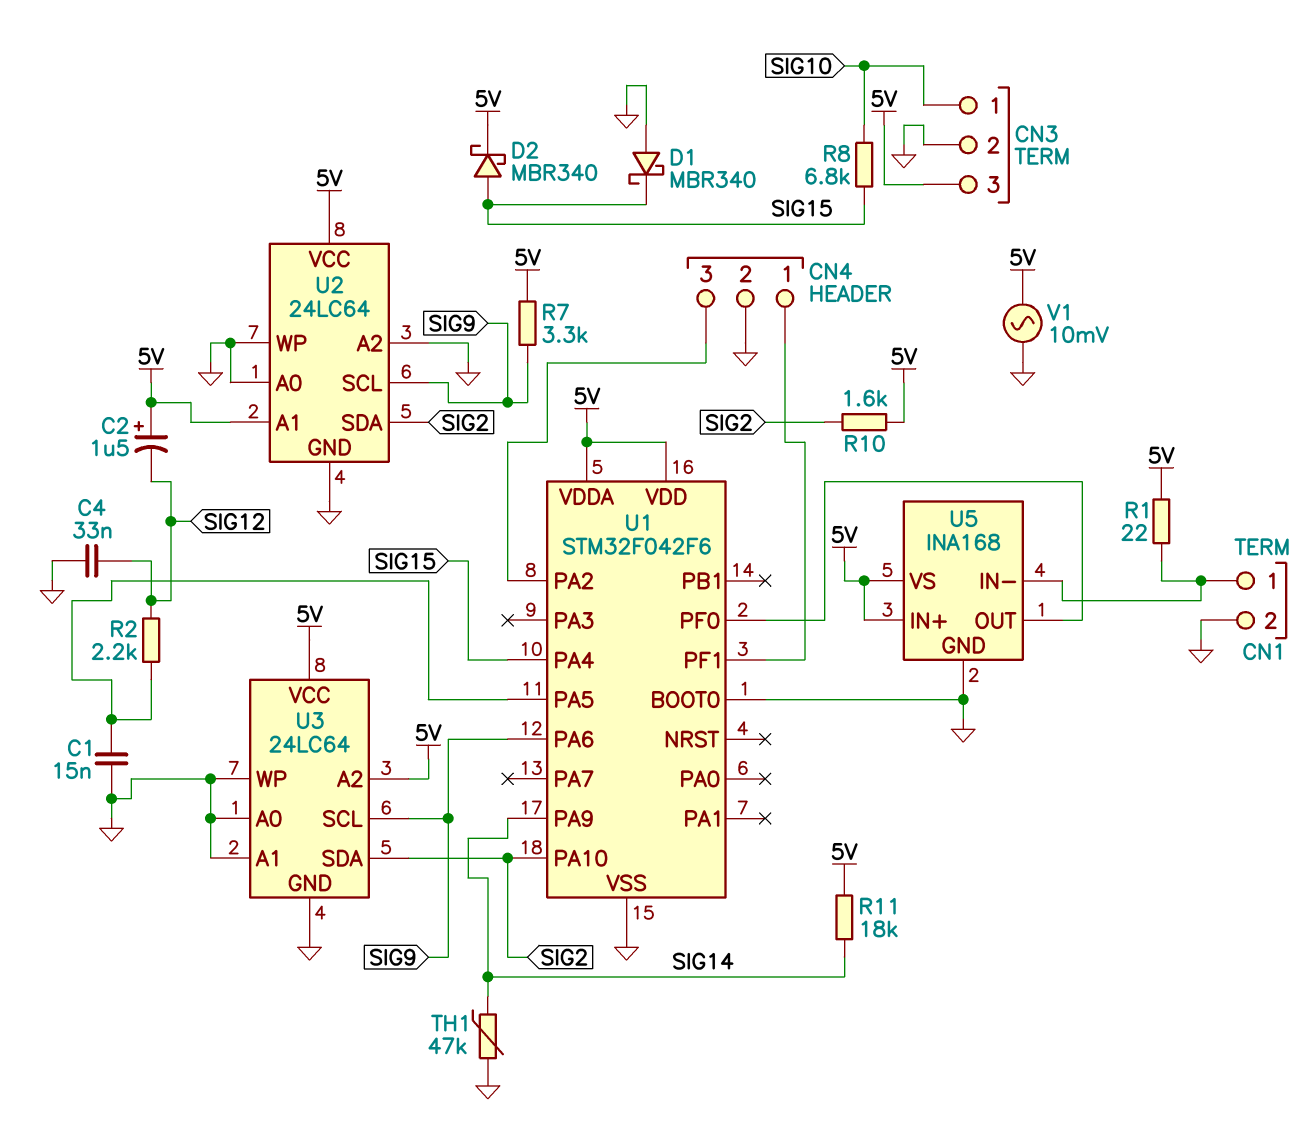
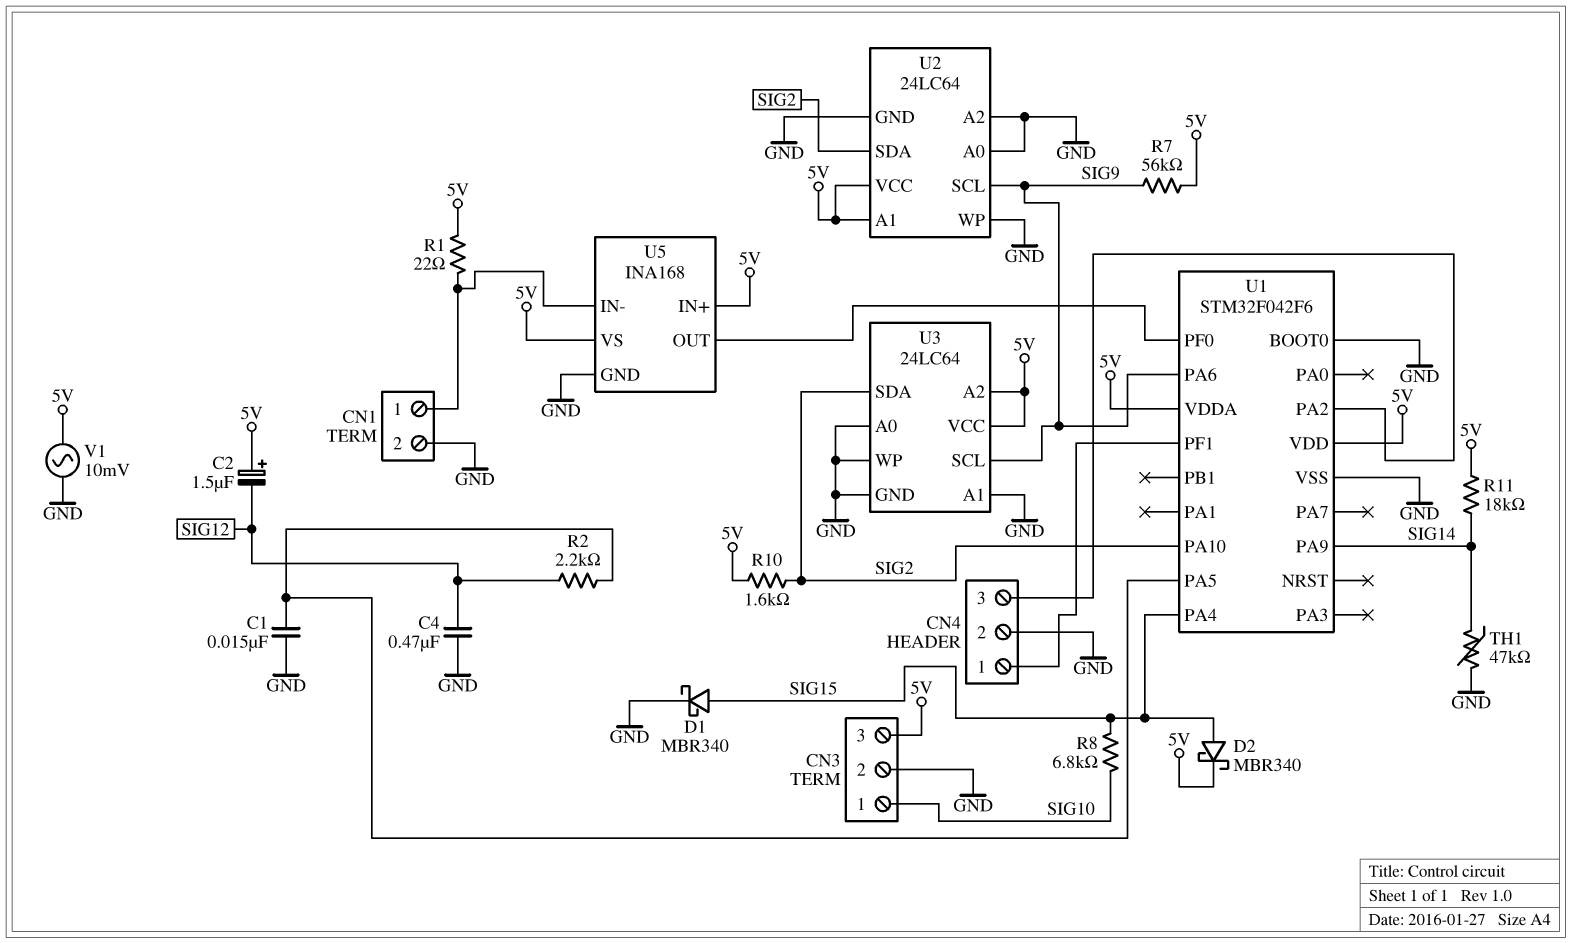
C4: 33nF (GND, SIG12) -> 470nF (GND, SIG12)
D1: schottky MBR340 (A GND, K SIG15) -> schottky MBR340 (A SIG15, K GND)
R7: 3.3k (5V, SIG9) -> 56k (5V, SIG9)

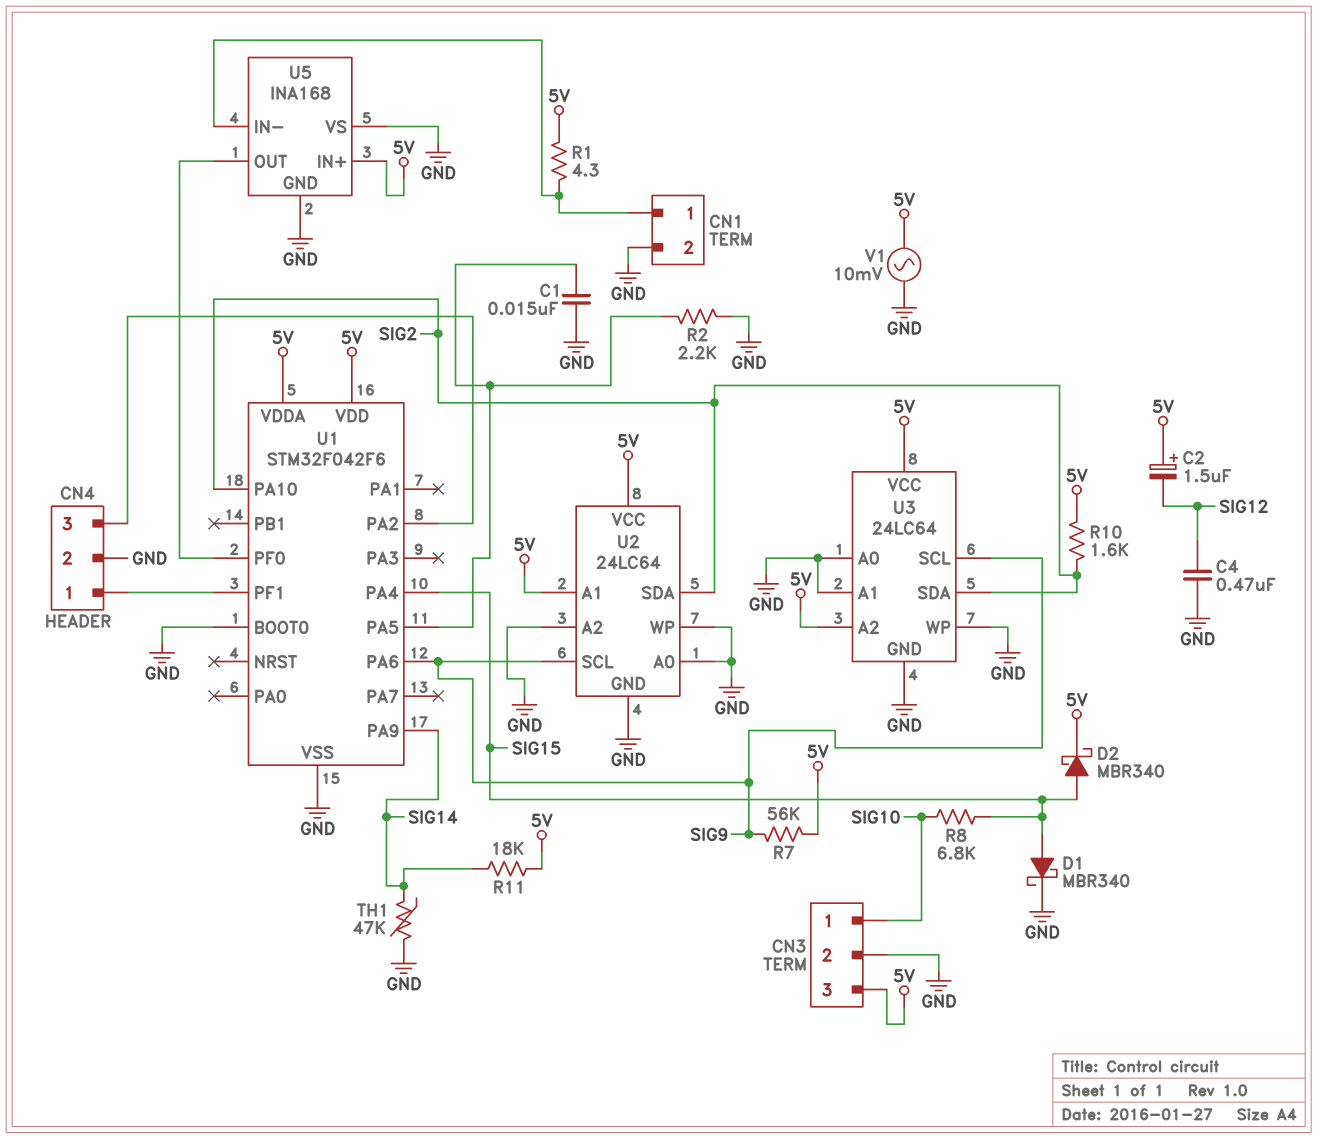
R1: 22 (5V, CN1/1) -> 4.3 (5V, CN1/1)
R2: 2.2k (SIG12, U1/PA5) -> 2.2k (GND, U1/PA5)
U5 pin VS: 5V -> GND

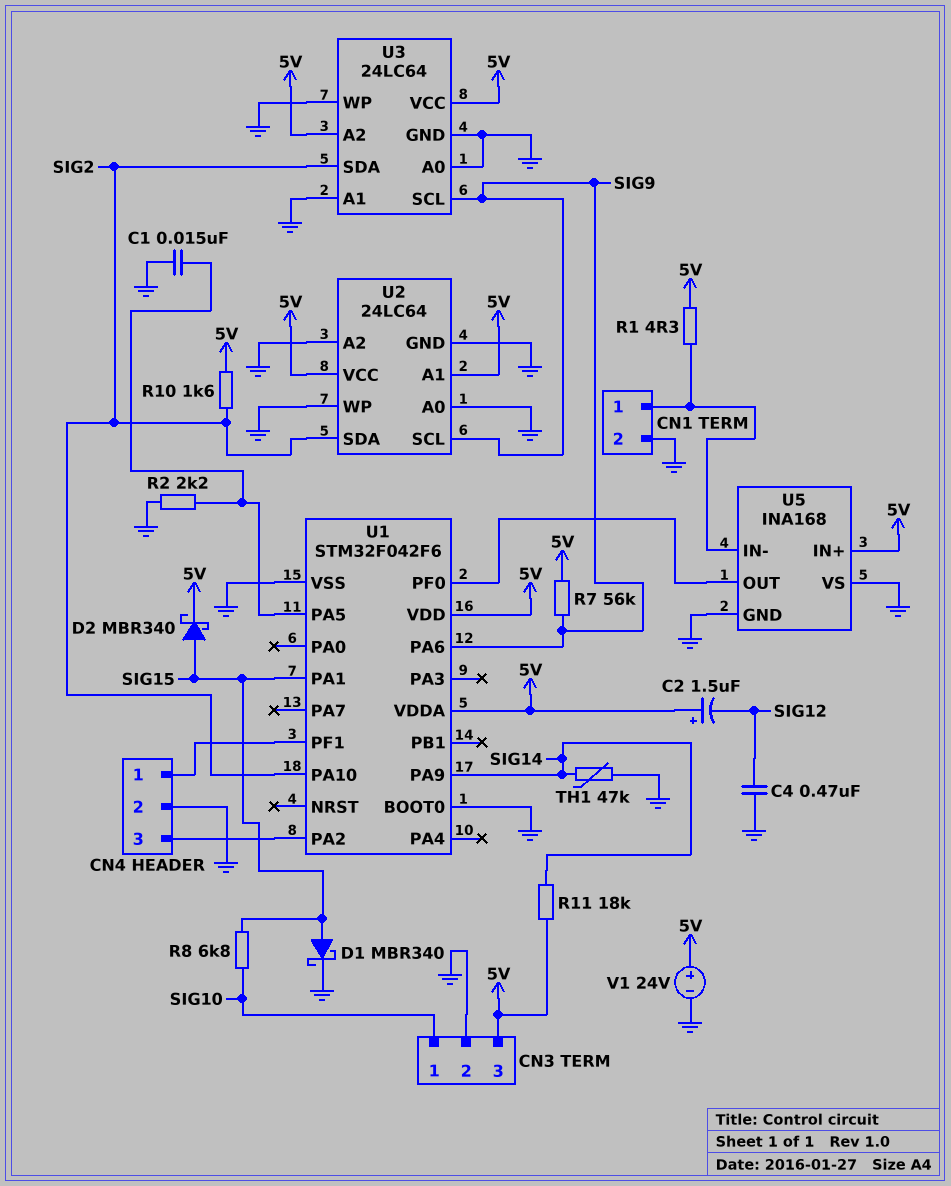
U1 pin PA1: none -> SIG15
U1 pin PA4: SIG15 -> none
V1: AC 10mV (5V, GND) -> 24V (plus 5V, minus GND)

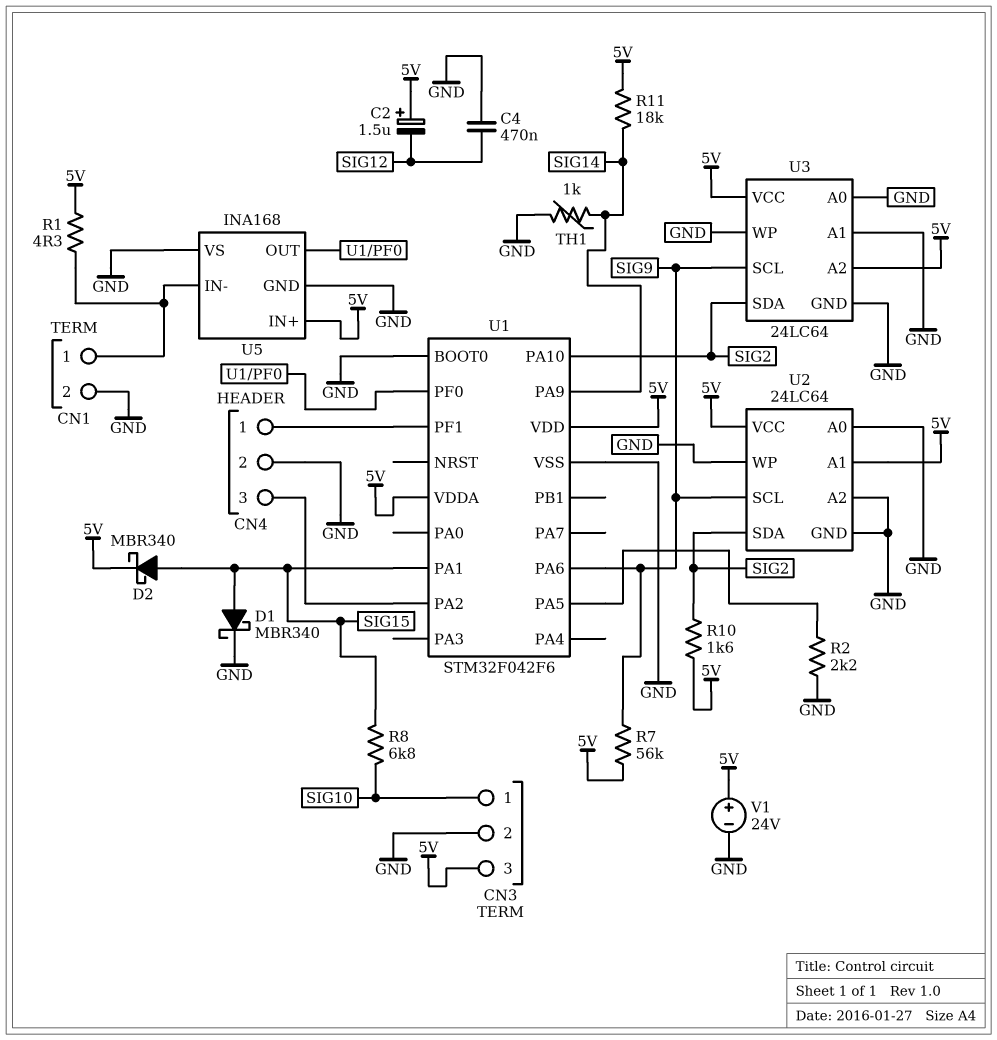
C1: 15nF (GND, U1/PA5) -> none
TH1: 47k (GND, SIG14) -> 1k (GND, SIG14)

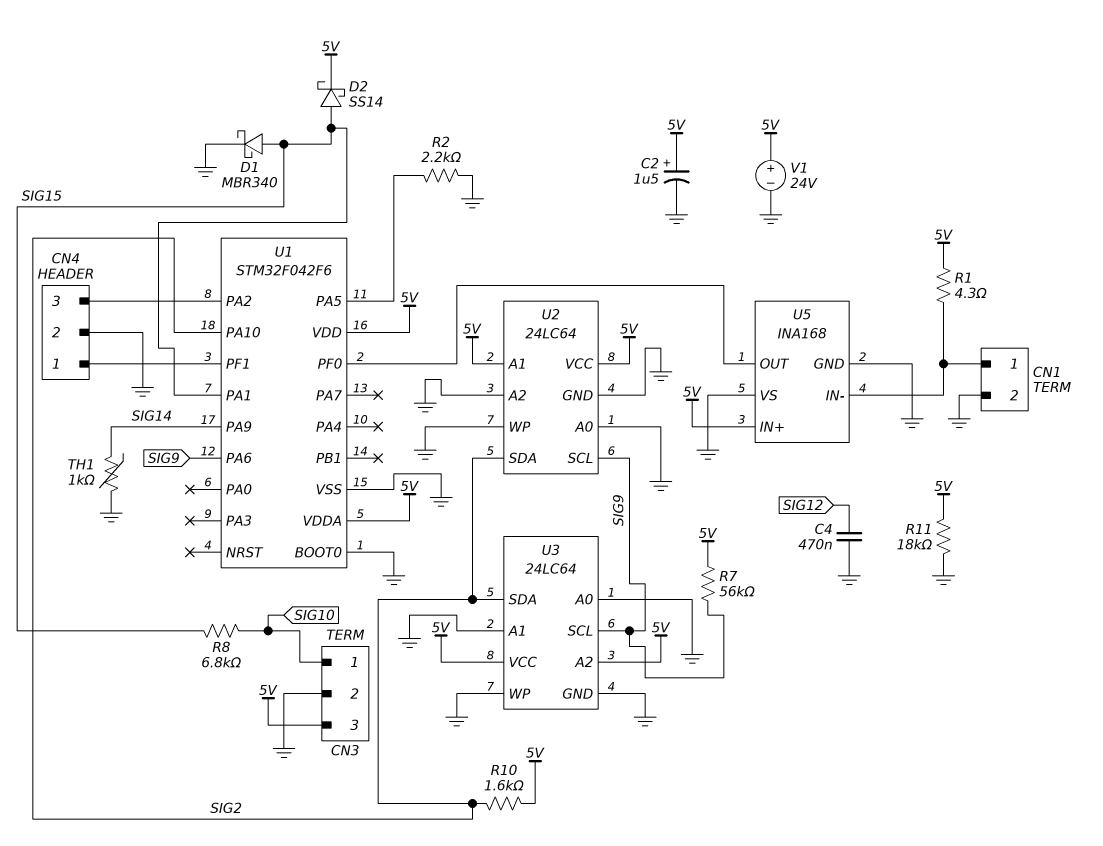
C2: 1.5uF (plus 5V, minus SIG12) -> 1.5uF (plus 5V, minus GND)
D2: schottky MBR340 (A SIG15, K 5V) -> schottky SS14 (A SIG15, K 5V)
R11: 18k (5V, SIG14) -> 18k (5V, GND)

